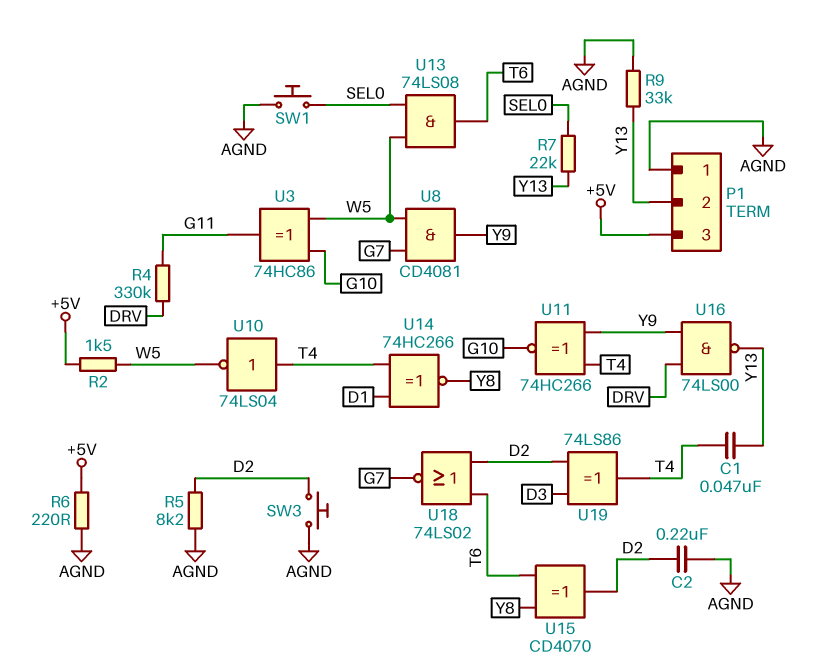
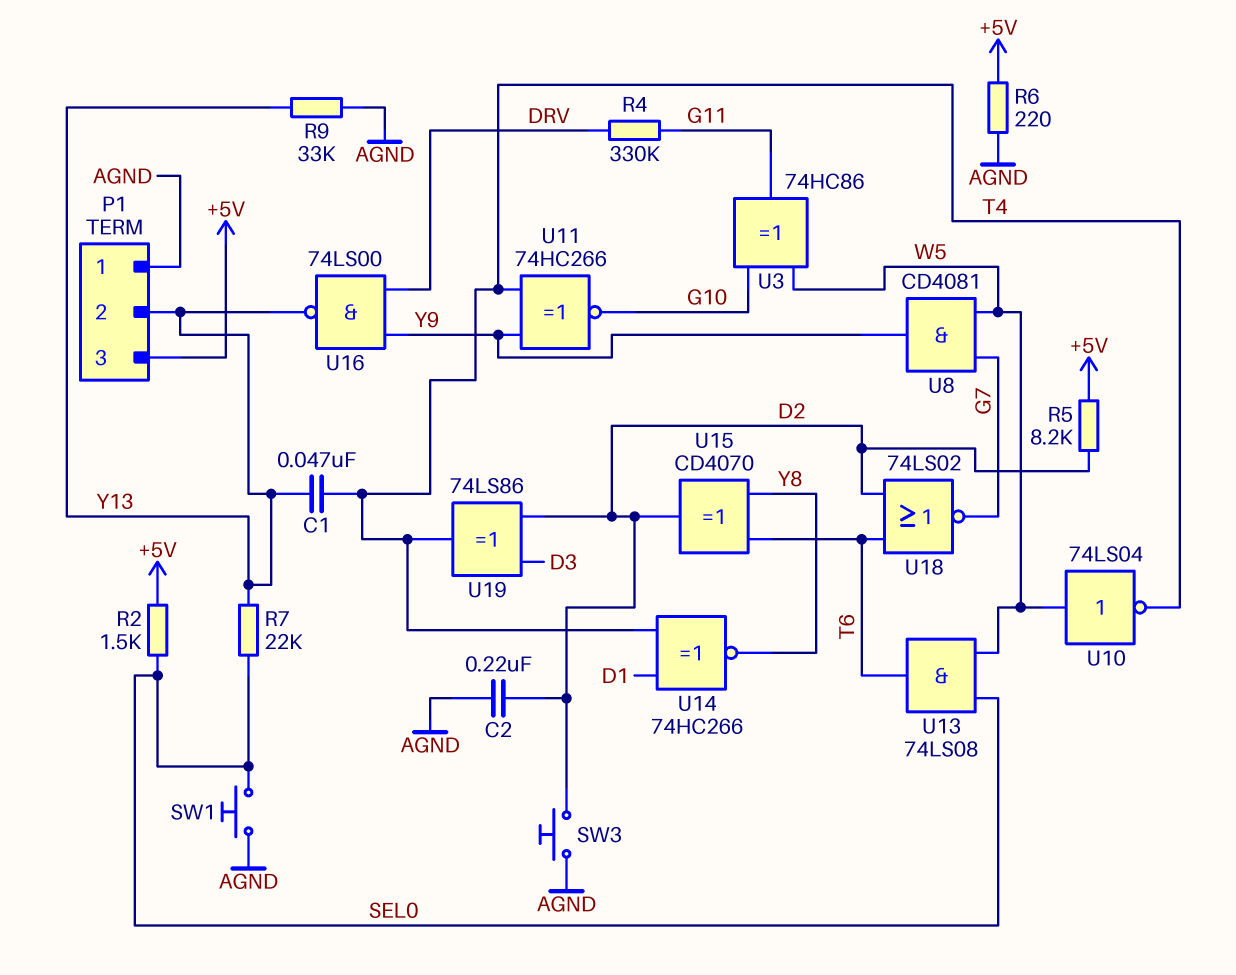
R2: 1.5k (+5V, W5) -> 1.5k (+5V, SEL0)
R5: 8.2k (AGND, D2) -> 8.2k (+5V, D2)
U10: NOT 74LS04 (in T4, out W5) -> NOT 74LS04 (in W5, out T4)

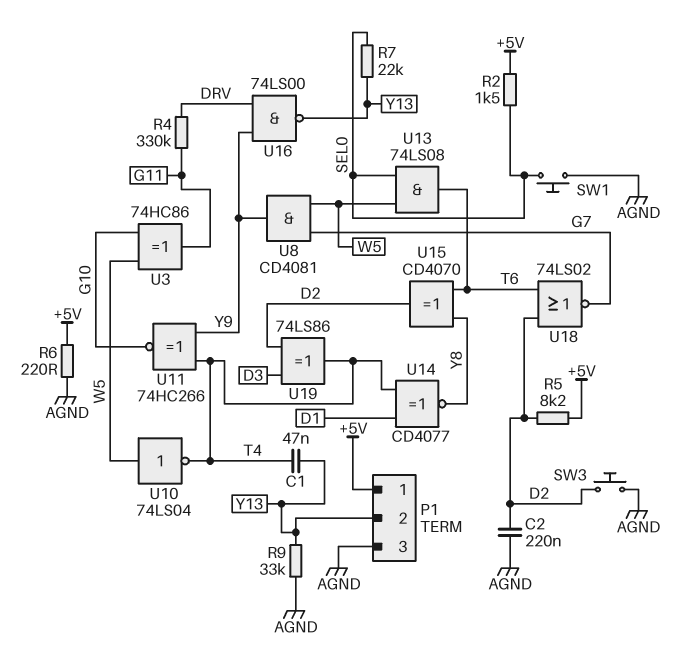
P1 pin 1: AGND -> +5V
P1 pin 3: +5V -> AGND
U14: XNOR 74HC266 (in D1, in T4, out Y8) -> XNOR CD4077 (in D1, in T4, out Y8)

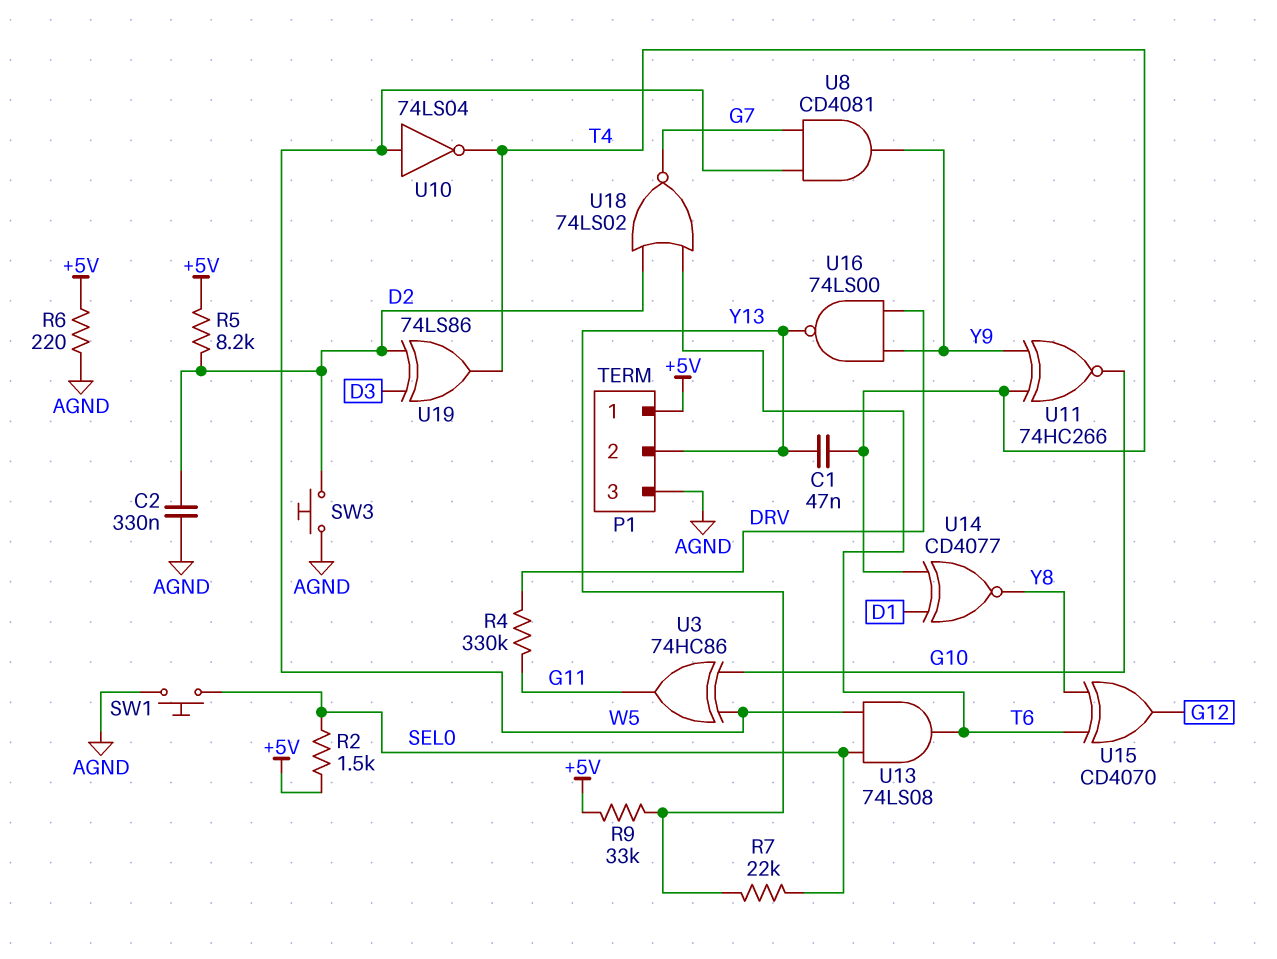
C2: 220nF (AGND, D2) -> 330nF (AGND, D2)
R9: 33k (AGND, Y13) -> 33k (+5V, Y13)
U15: XOR CD4070 (in T6, in Y8, out D2) -> XOR CD4070 (in T6, in Y8, out G12)

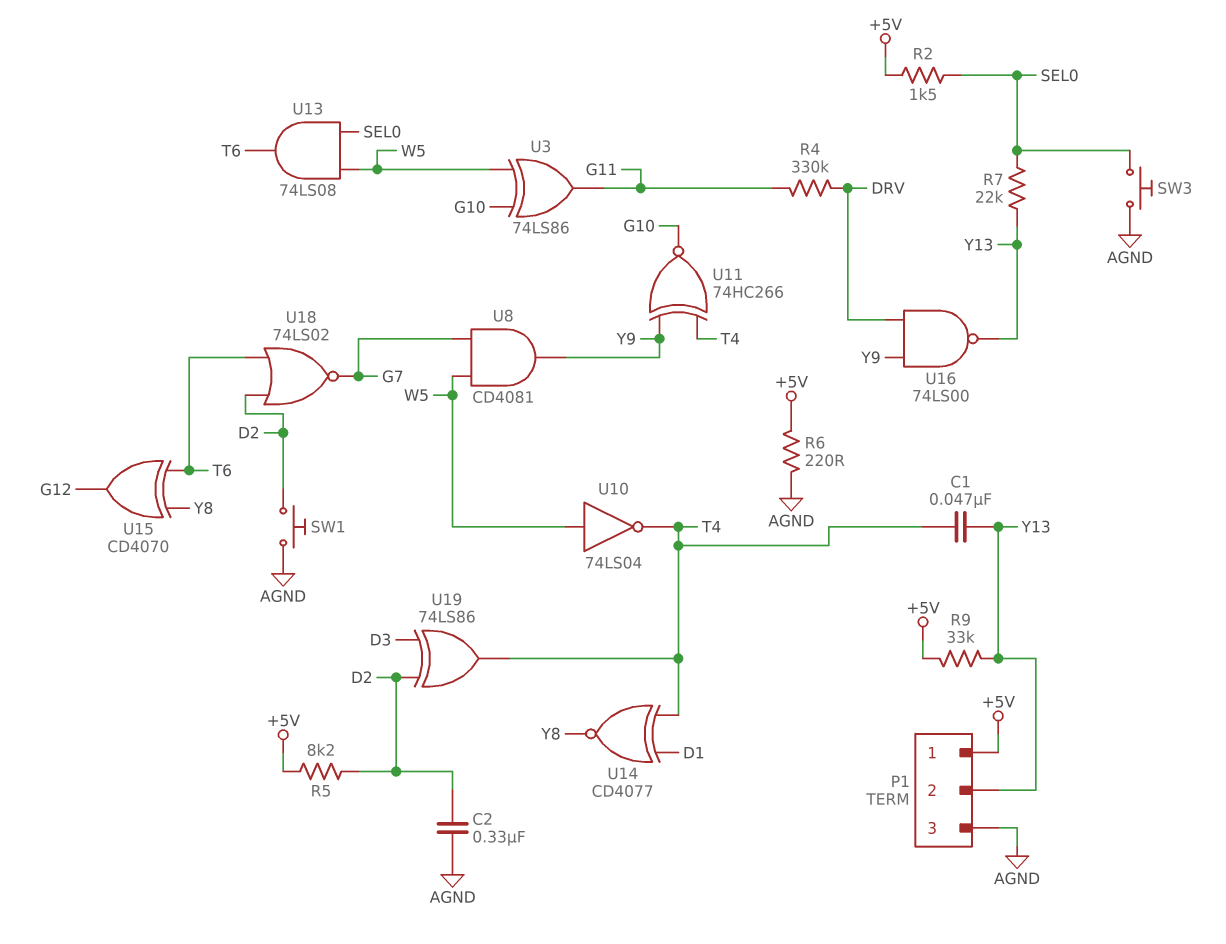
SW1: button (AGND, SEL0) -> button (AGND, D2)
SW3: button (AGND, D2) -> button (AGND, SEL0)
U3: XOR 74HC86 (in G10, in W5, out G11) -> XOR 74LS86 (in G10, in W5, out G11)

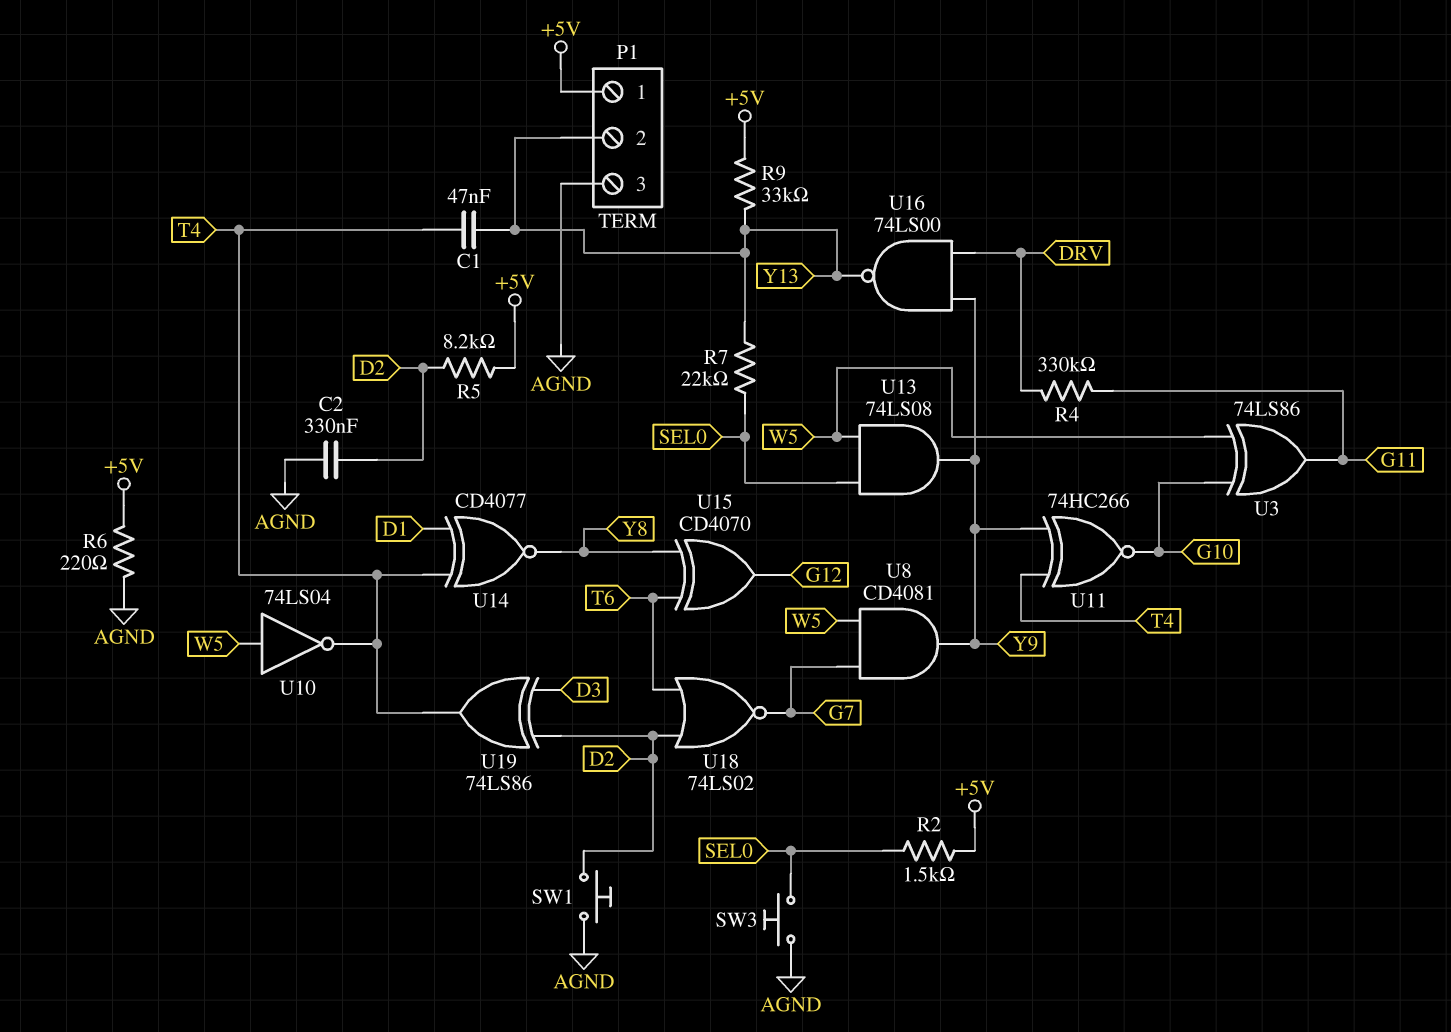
U13: AND 74LS08 (in SEL0, in W5, out T6) -> AND 74LS08 (in SEL0, in W5, out Y9)

